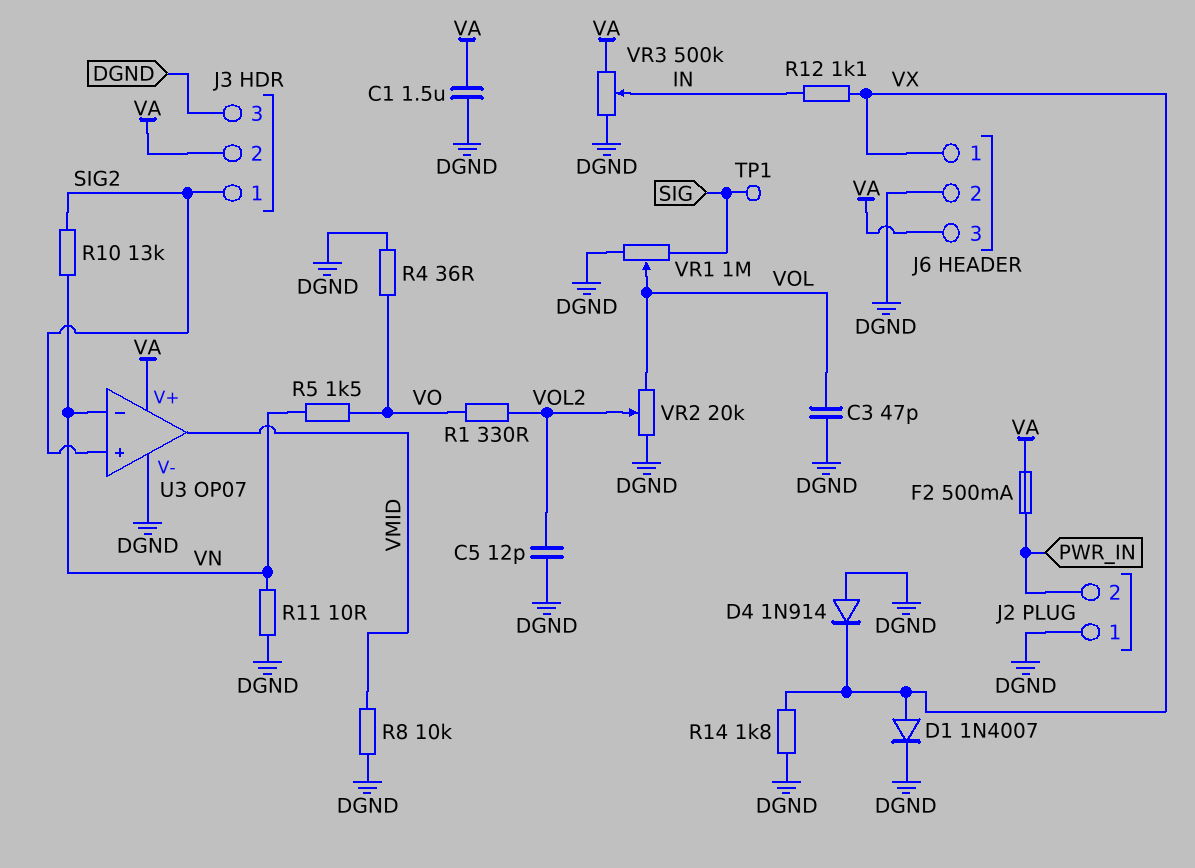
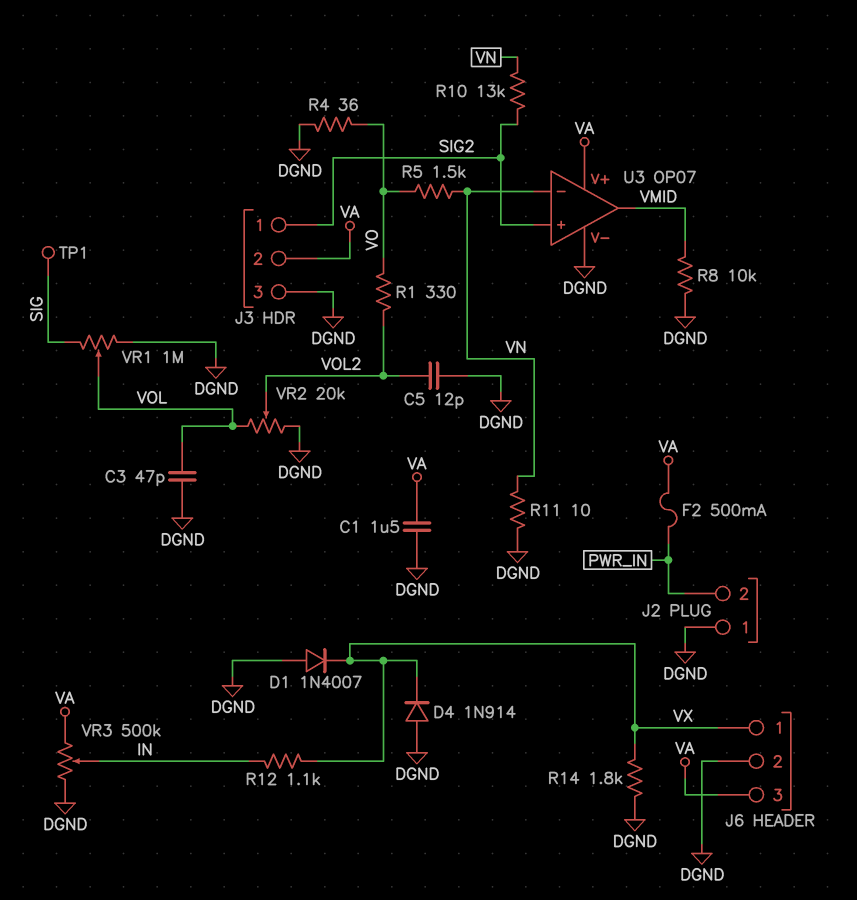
D1: diode 1N4007 (A VX, K DGND) -> diode 1N4007 (A DGND, K VX)

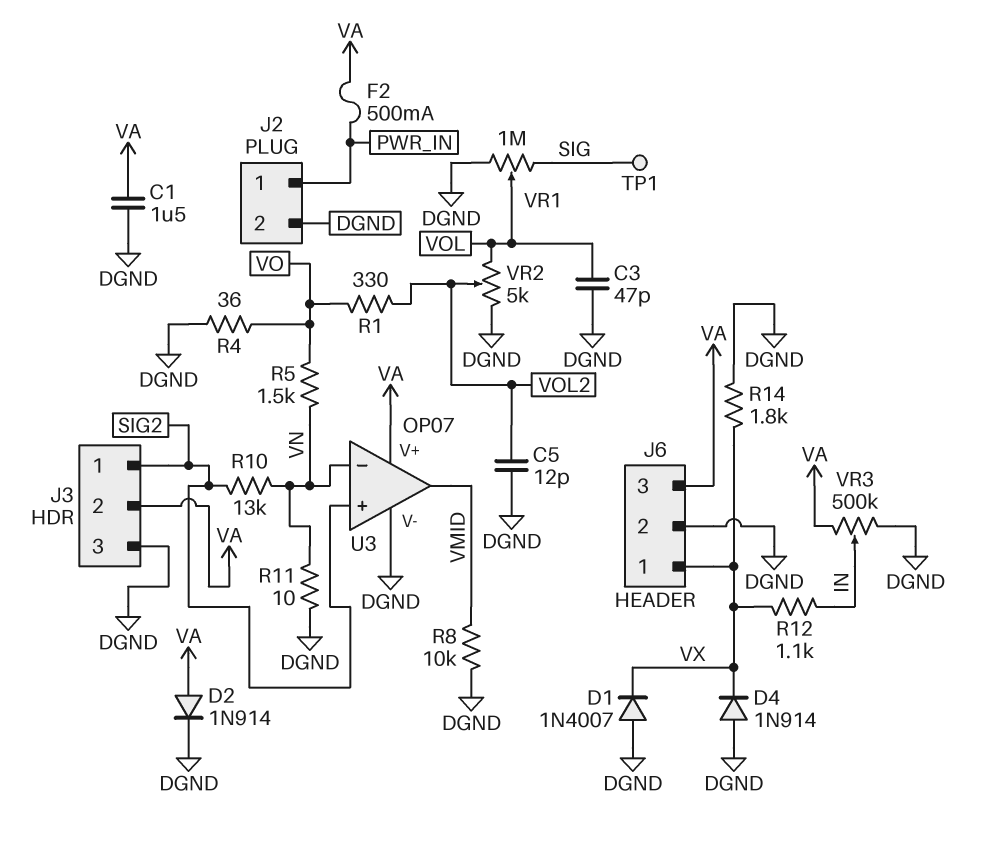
D2: none -> diode 1N914 (A VA, K DGND)
J2 pin 1: DGND -> PWR_IN
J2 pin 2: PWR_IN -> DGND
VR2: 20k (DGND, VOL, wiper VOL2) -> 5k (DGND, VOL, wiper VOL2)

